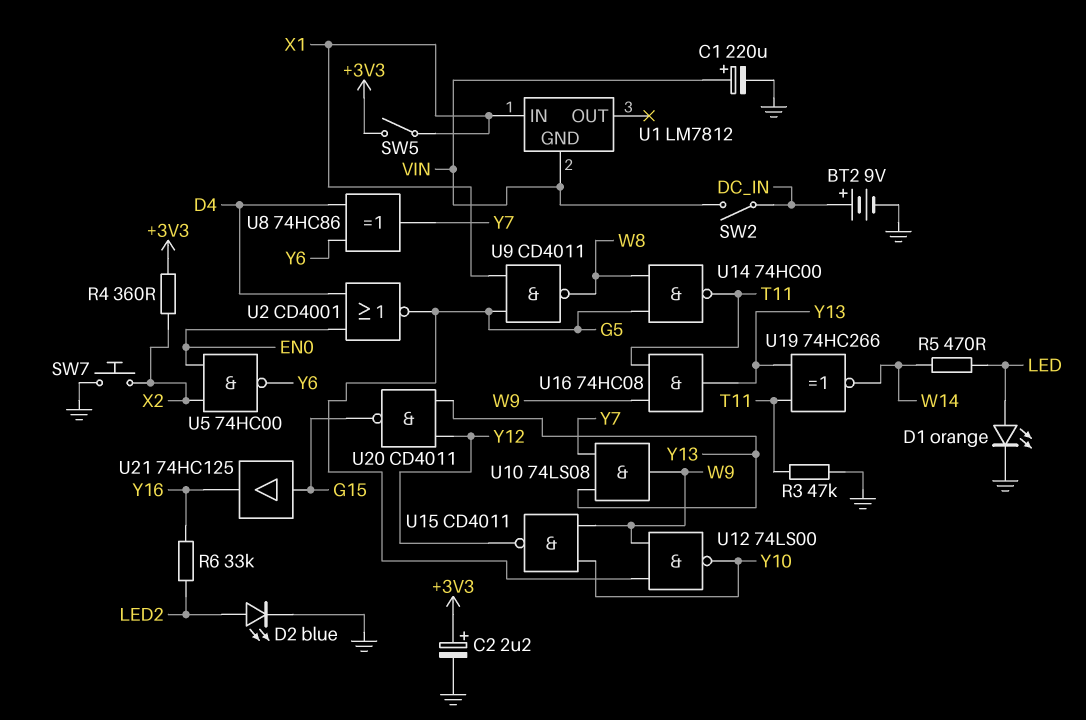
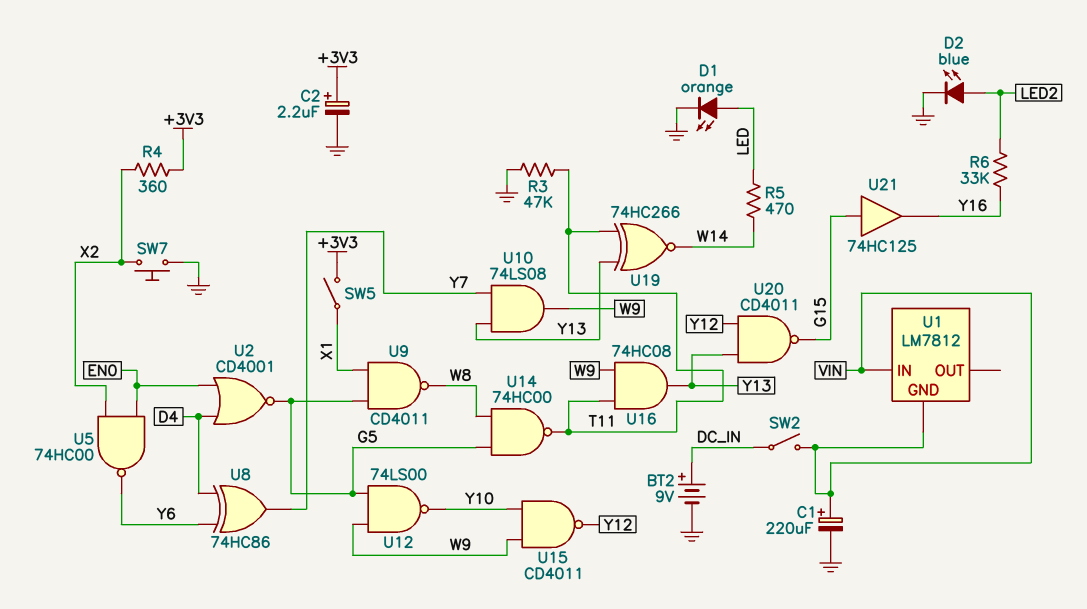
U1 pin IN: X1 -> VIN

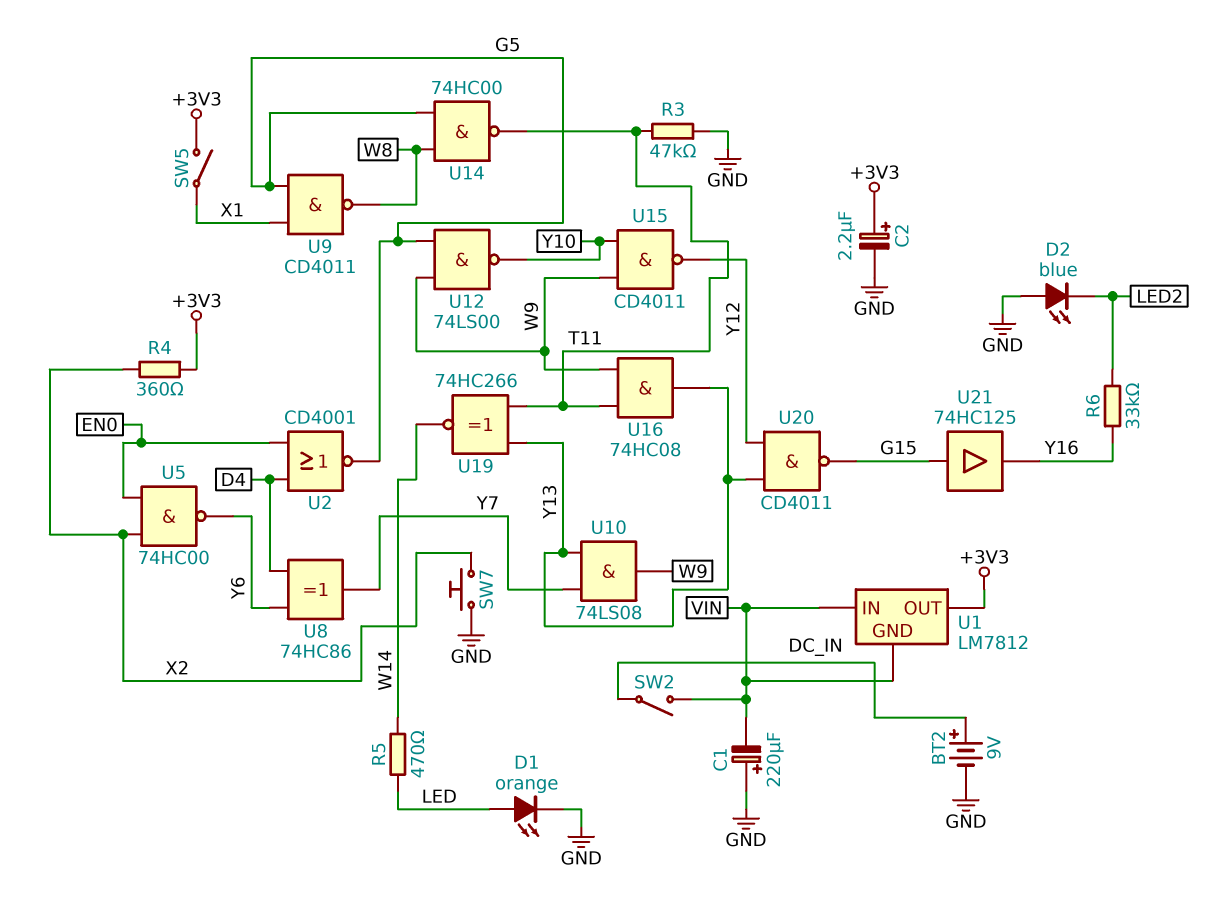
C1: 220uF (plus VIN, minus GND) -> 220uF (plus GND, minus VIN)
D2: LED blue (A LED2, K GND) -> LED blue (A GND, K LED2)
U1 pin OUT: none -> +3V3

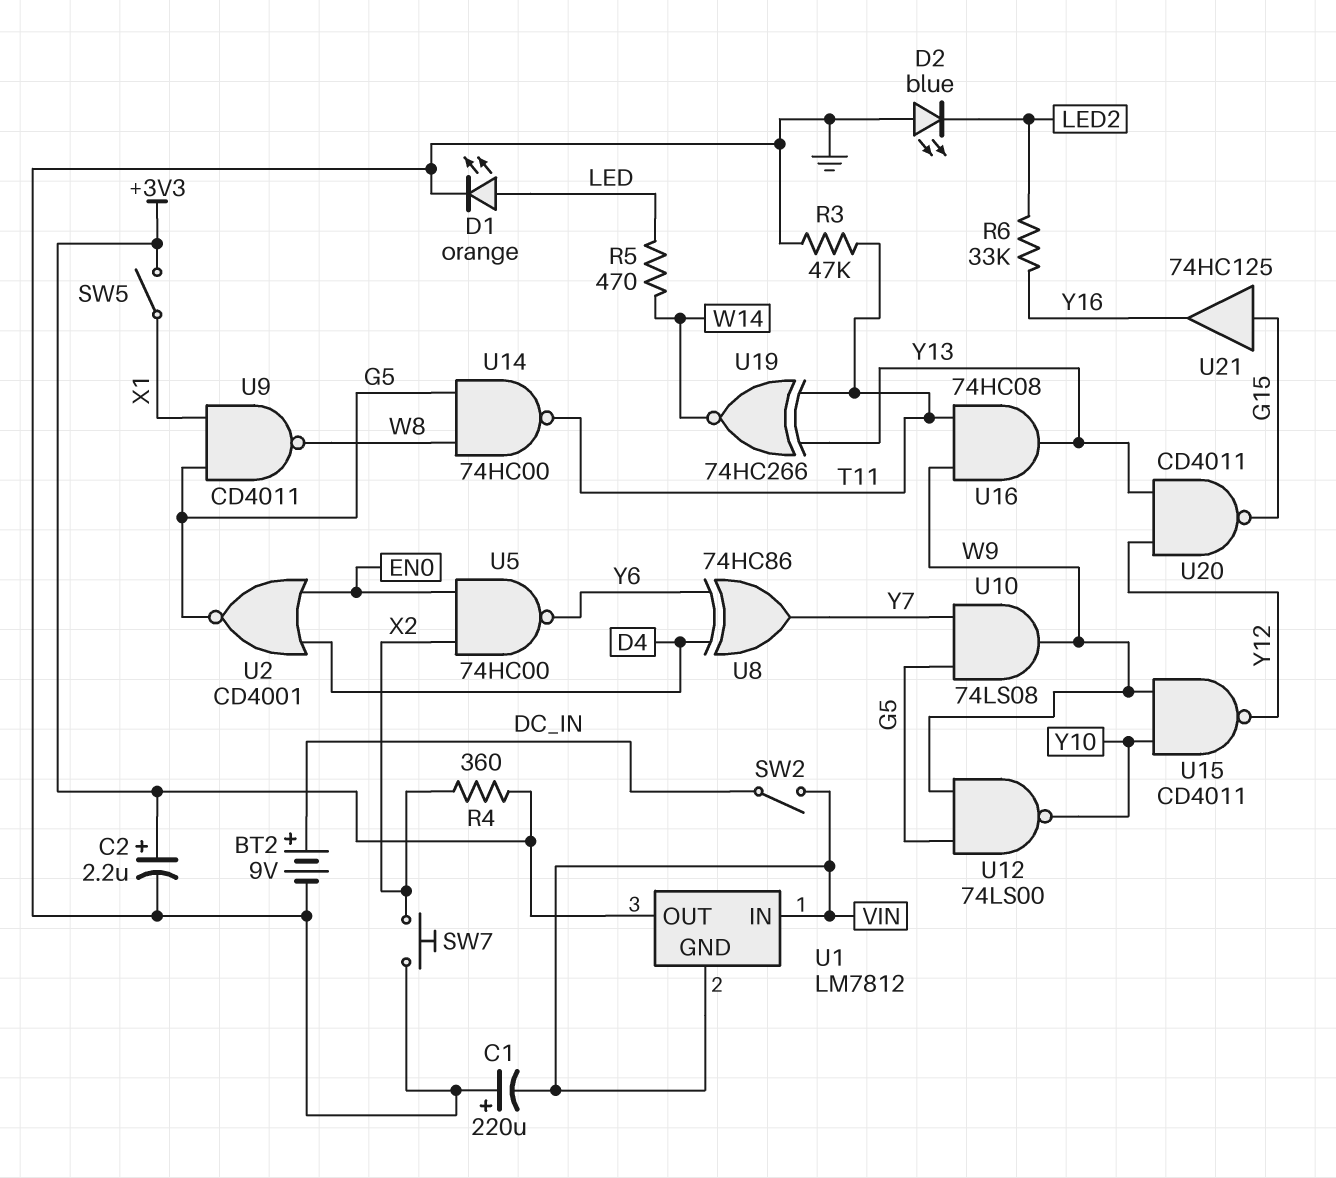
U10: AND 74LS08 (in Y7, in Y13, out W9) -> AND 74LS08 (in G5, in Y7, out W9)

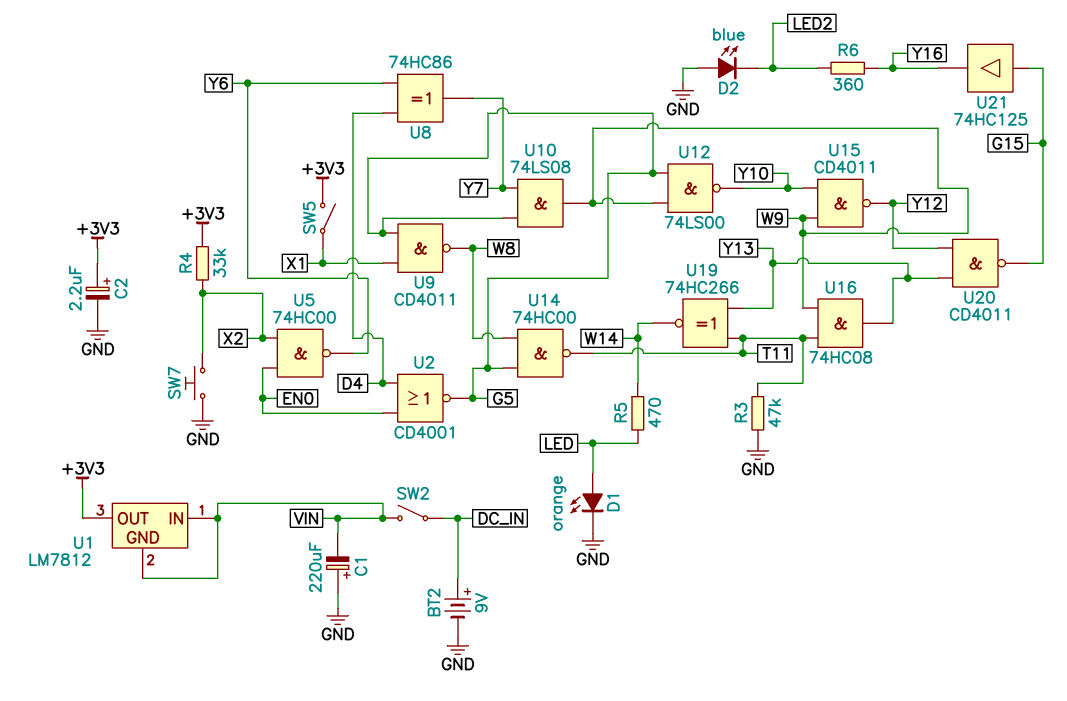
R4: 360 (+3V3, X2) -> 33k (+3V3, X2)
R6: 33k (LED2, Y16) -> 360 (LED2, Y16)

